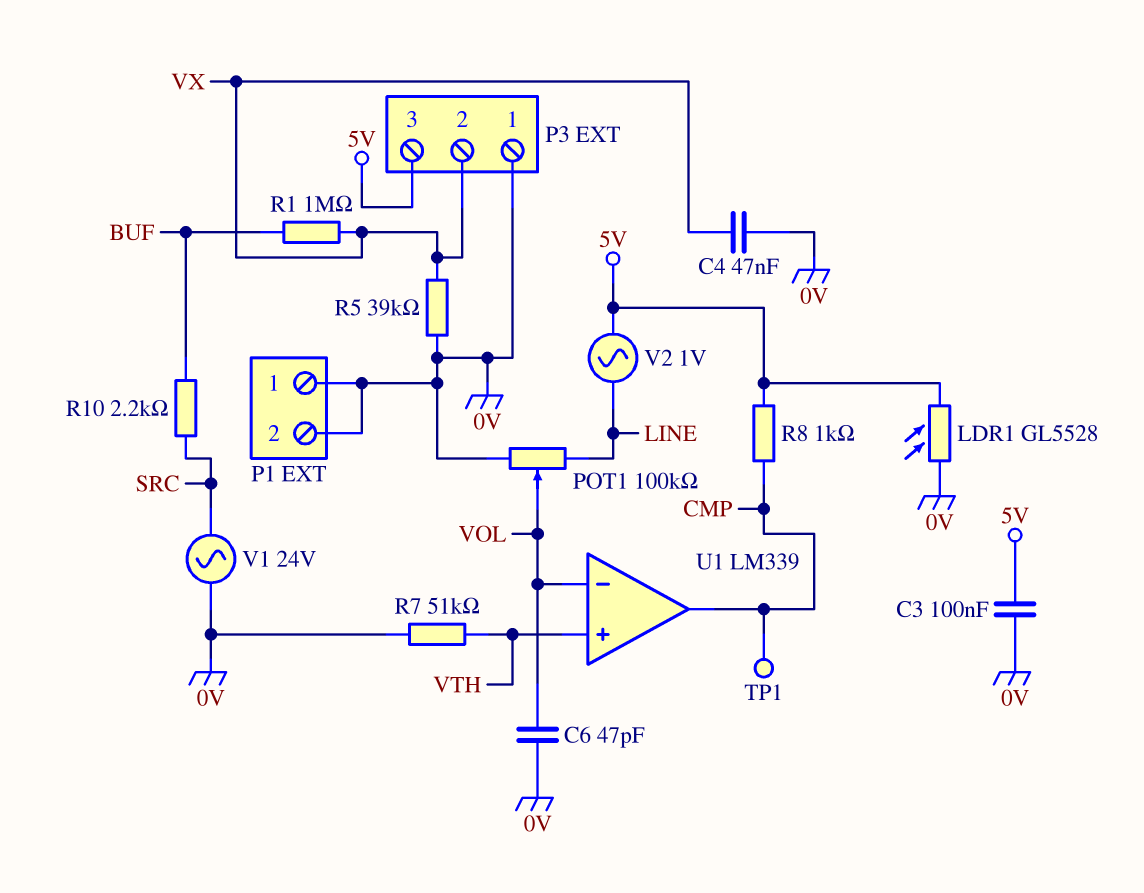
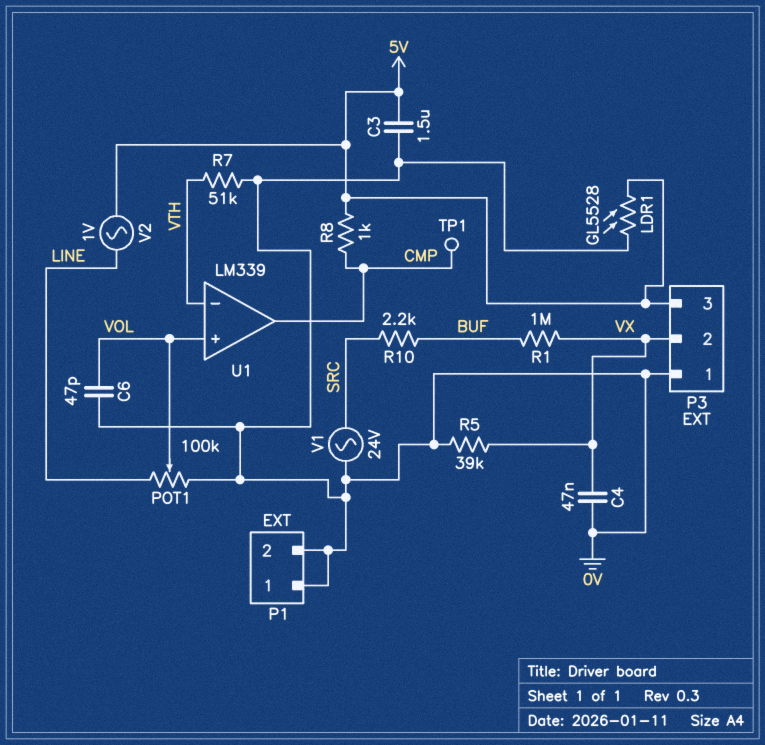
C3: 100nF (0V, 5V) -> 1.5uF (0V, 5V)
U1 pin in+: VTH -> VOL
U1 pin in-: VOL -> VTH

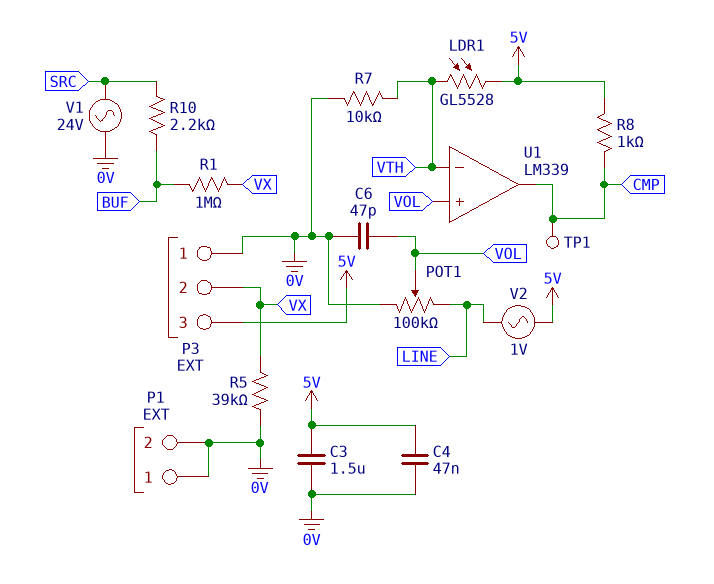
C4: 47nF (0V, VX) -> 47nF (0V, 5V)
LDR1: GL5528 (0V, 5V) -> GL5528 (5V, VTH)
R7: 51k (0V, VTH) -> 10k (0V, VTH)

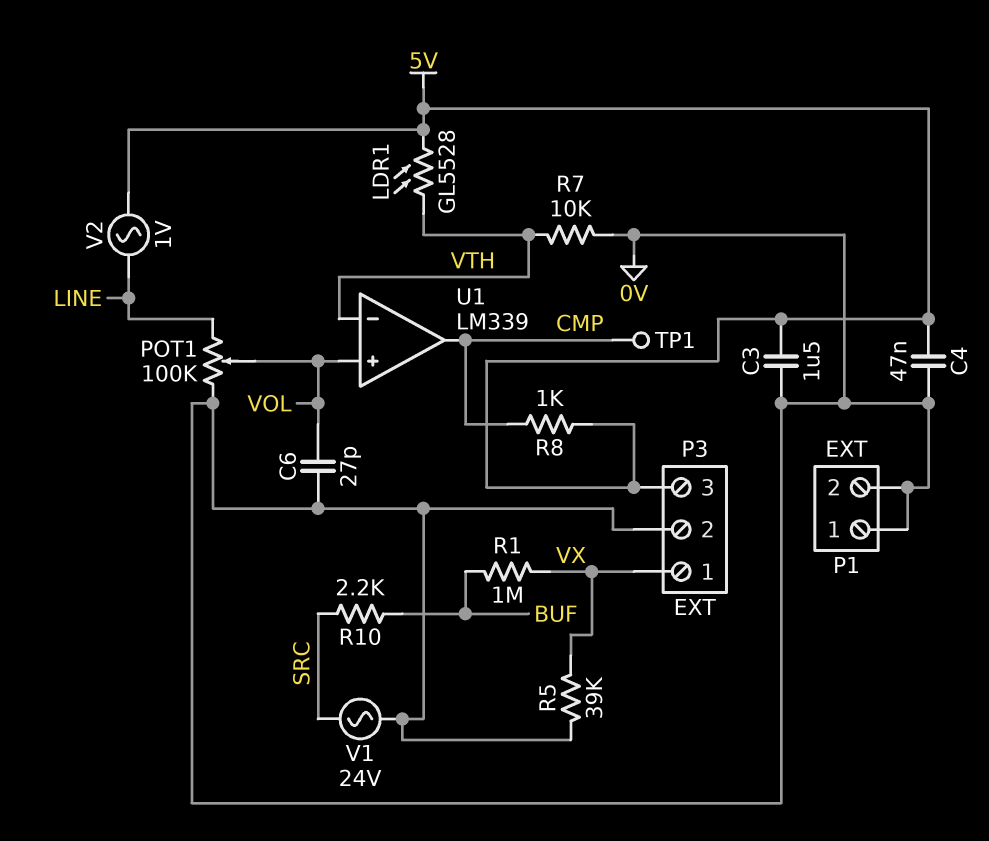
C6: 47pF (0V, VOL) -> 27pF (0V, VOL)
P3 pin 1: 0V -> VX
P3 pin 2: VX -> 0V

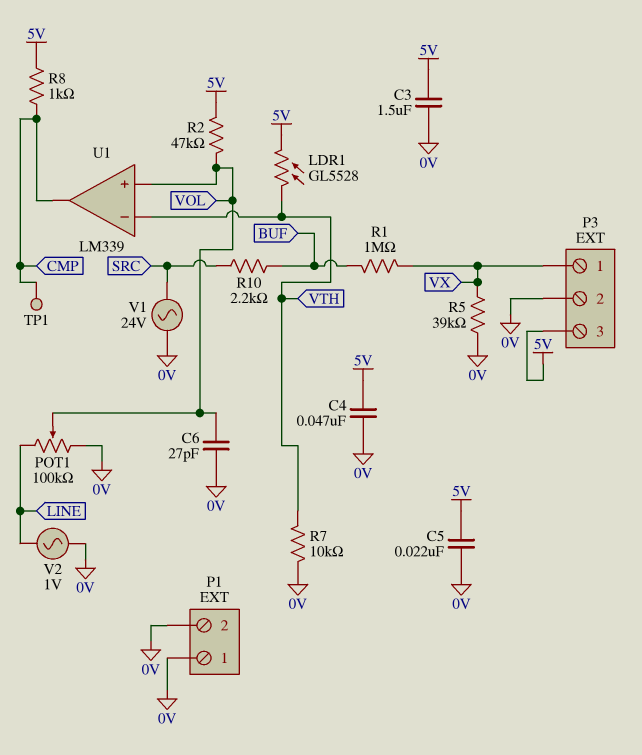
C5: none -> 22nF (0V, 5V)
R2: none -> 47k (5V, VOL)
V2: AC 1V (5V, LINE) -> AC 1V (0V, LINE)

